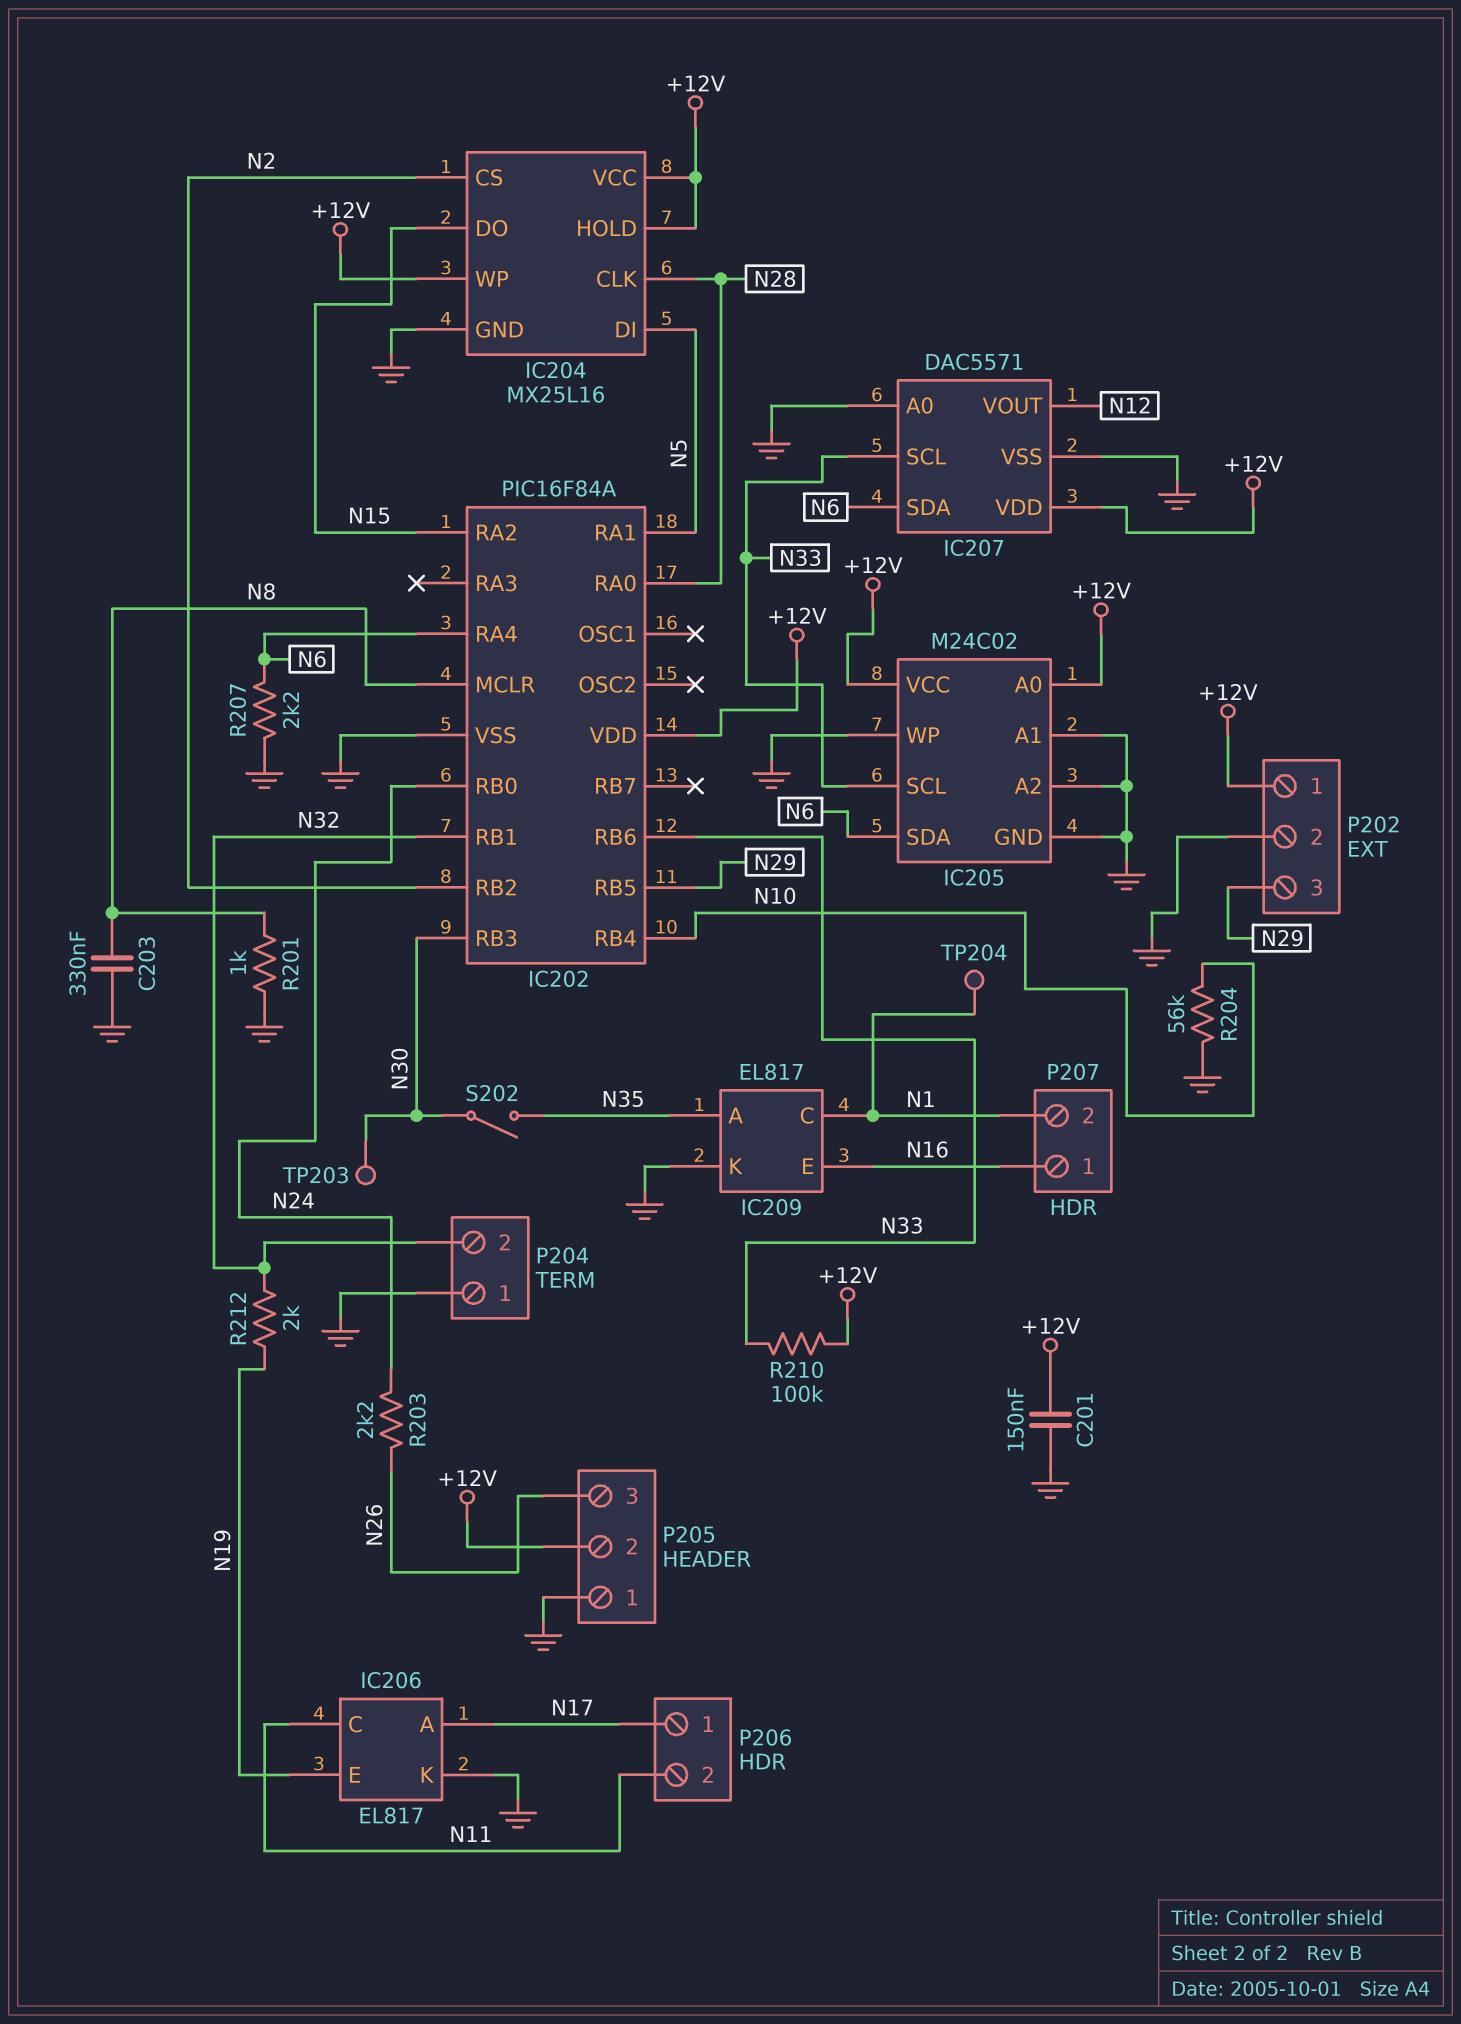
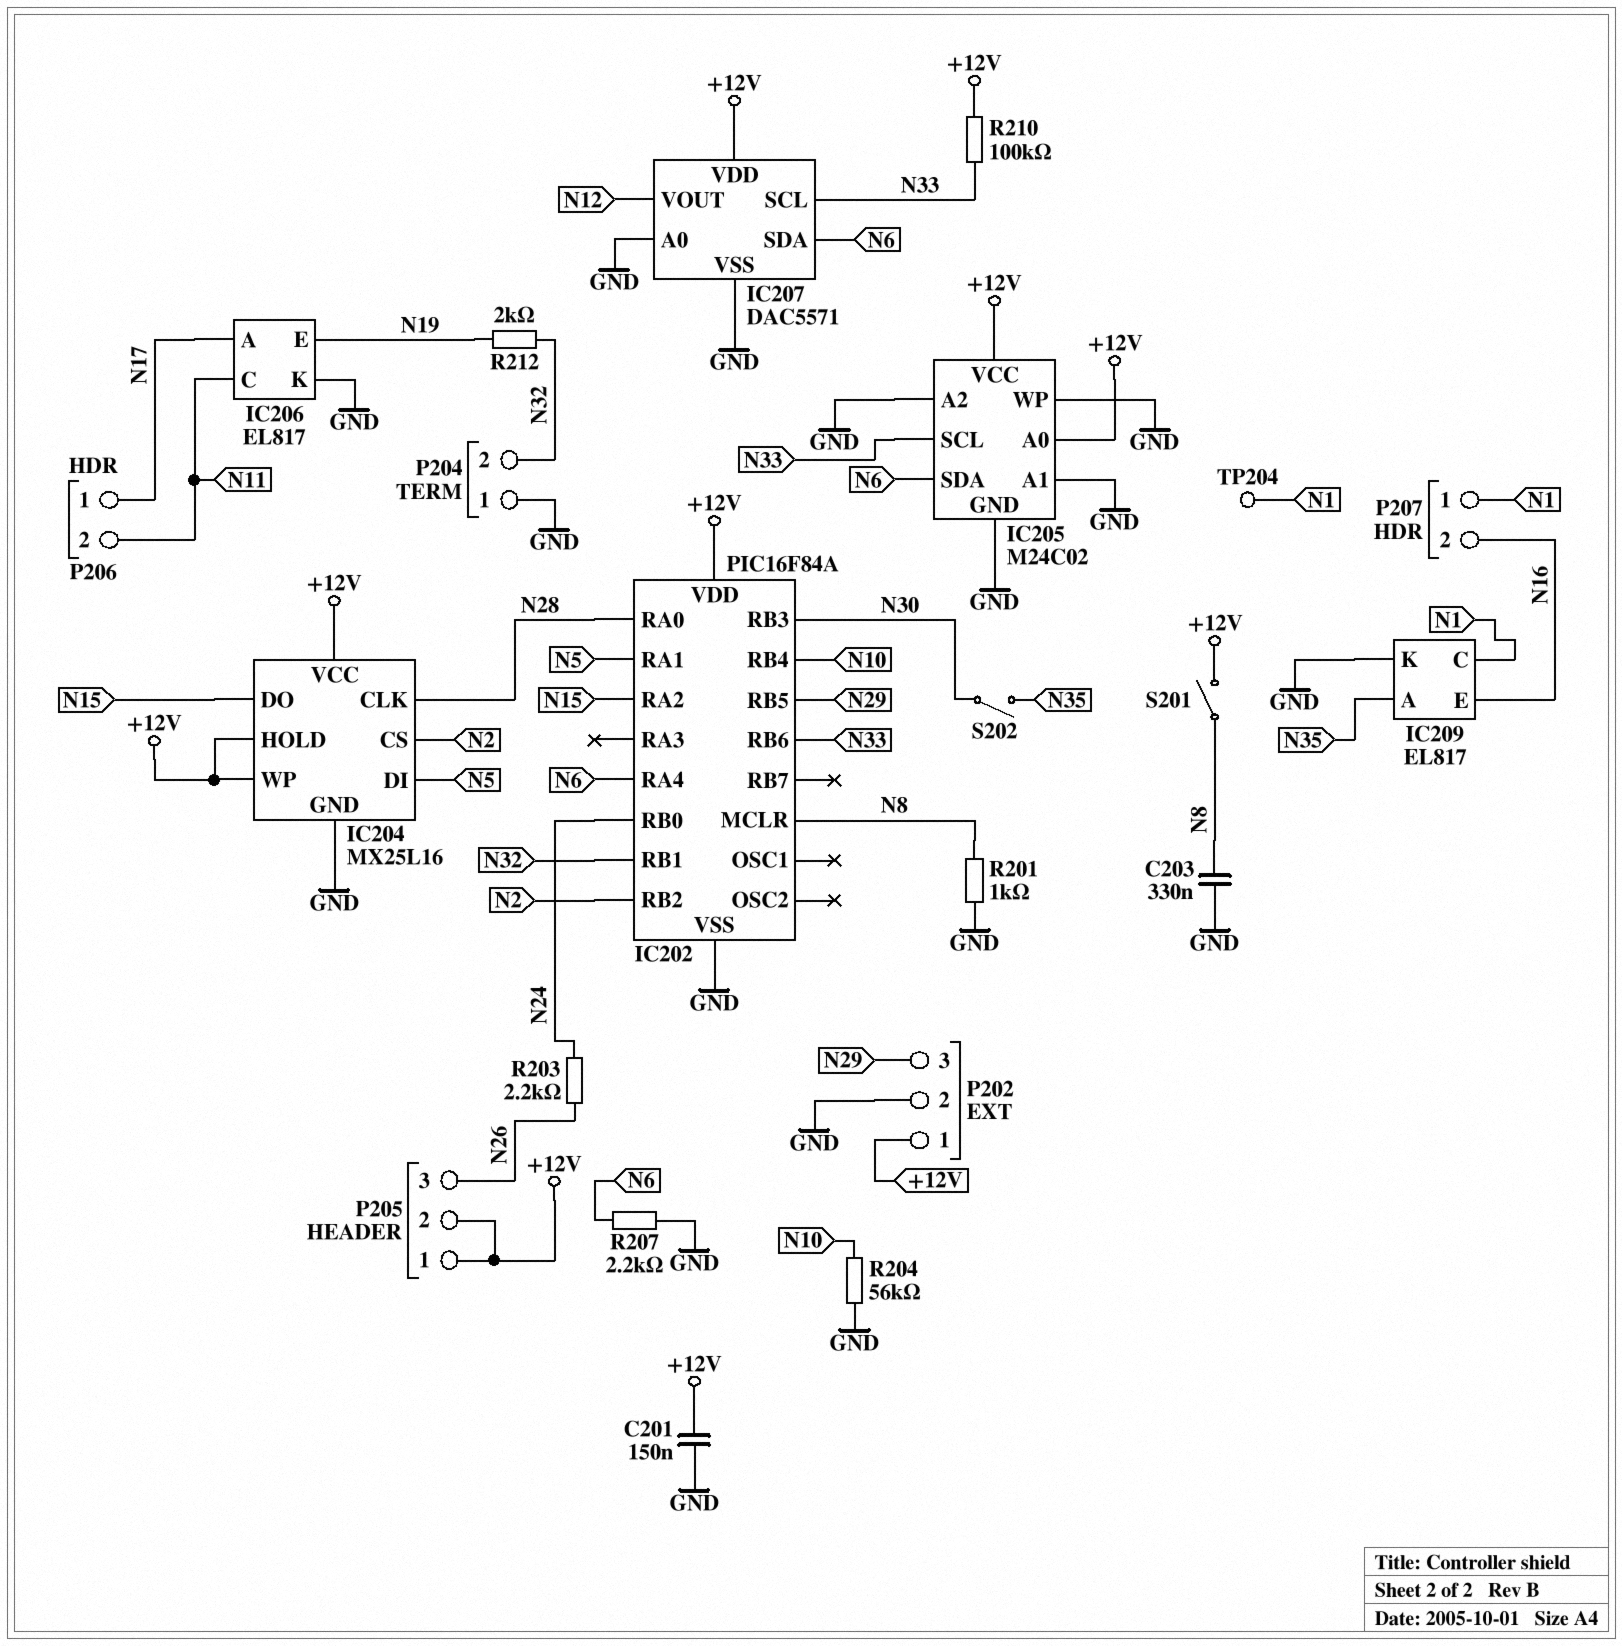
P205 pin 1: GND -> +12V
P207 pin 1: N16 -> N1
P207 pin 2: N1 -> N16
S201: none -> switch (+12V, N8)
TP203: test point (N30) -> none

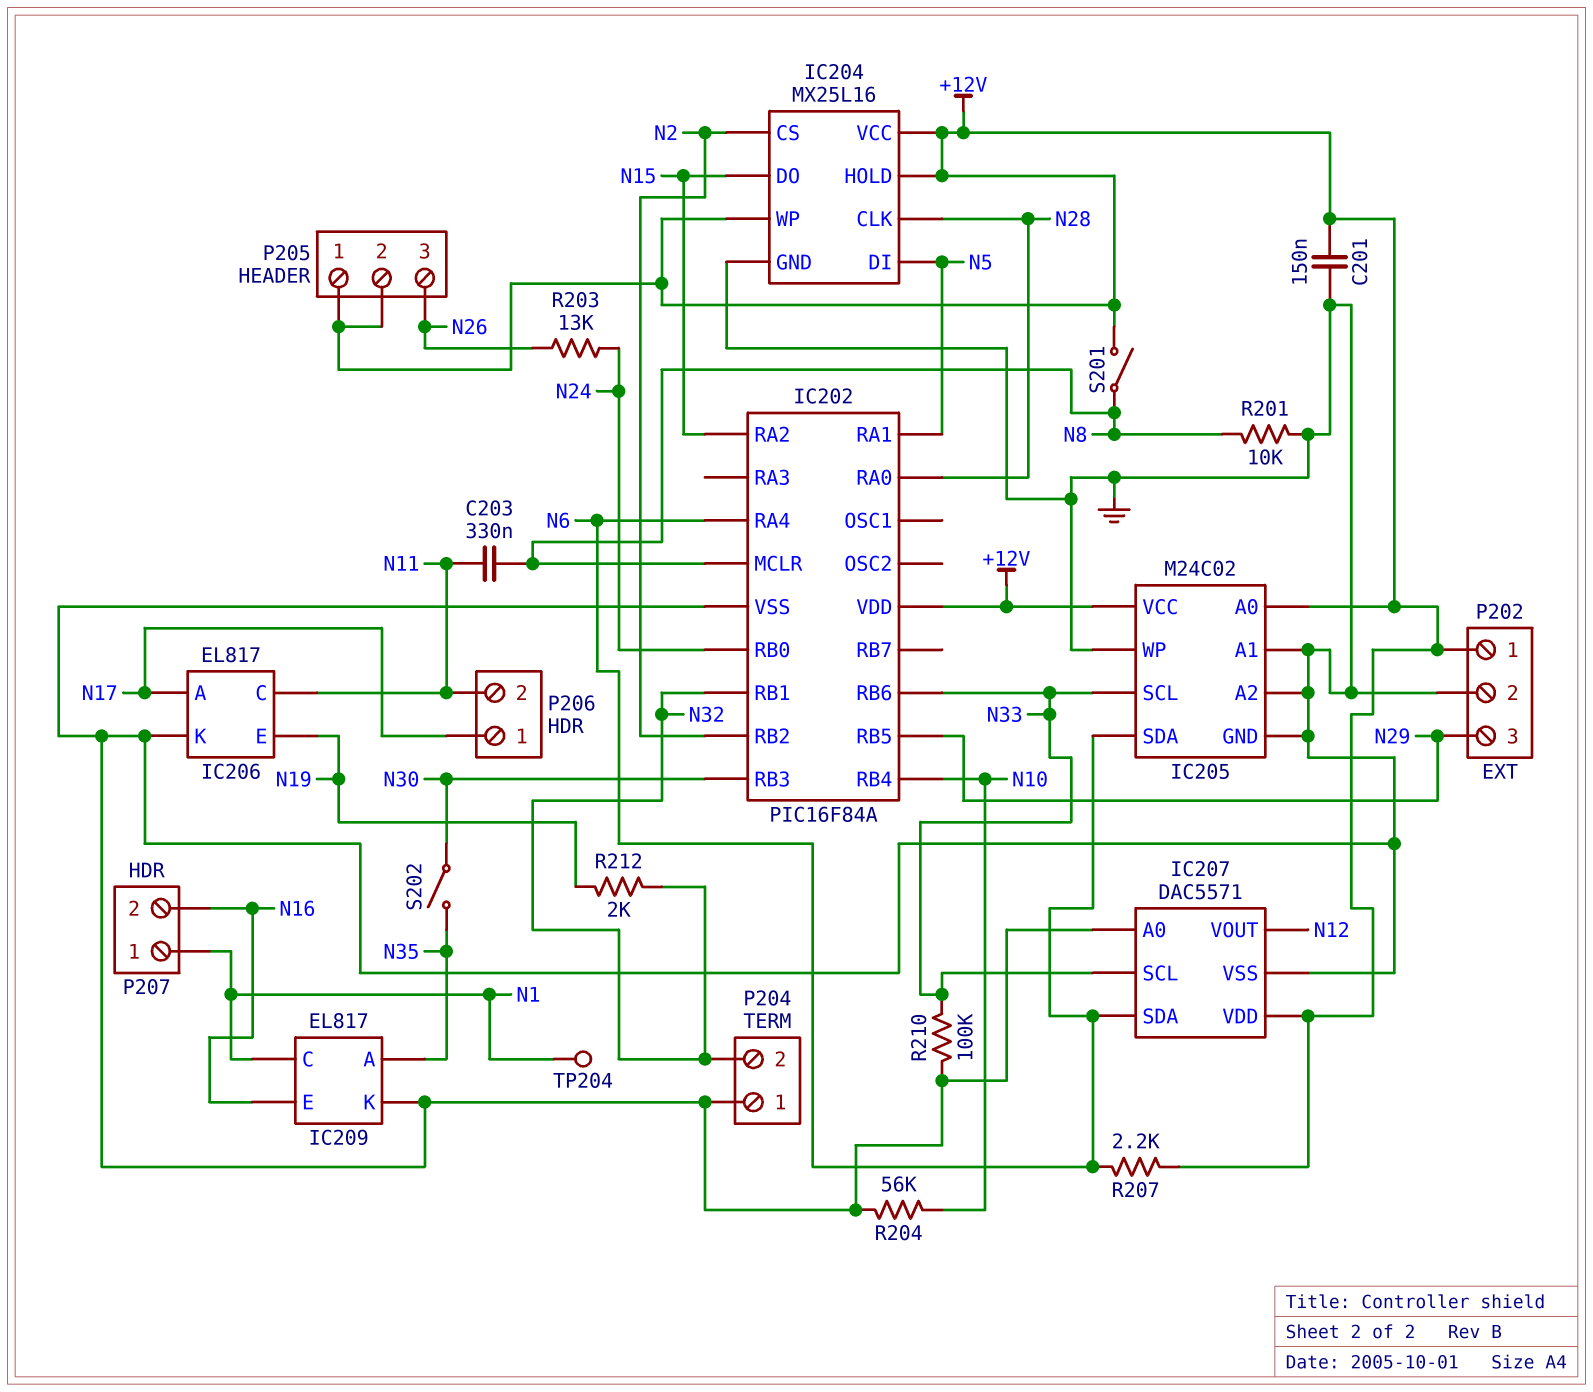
C203: 330nF (GND, N8) -> 330nF (N8, N11)
R201: 1k (GND, N8) -> 10k (GND, N8)
R203: 2.2k (N24, N26) -> 13k (N24, N26)
R207: 2.2k (GND, N6) -> 2.2k (+12V, N6)
R210: 100k (+12V, N33) -> 100k (GND, N33)

